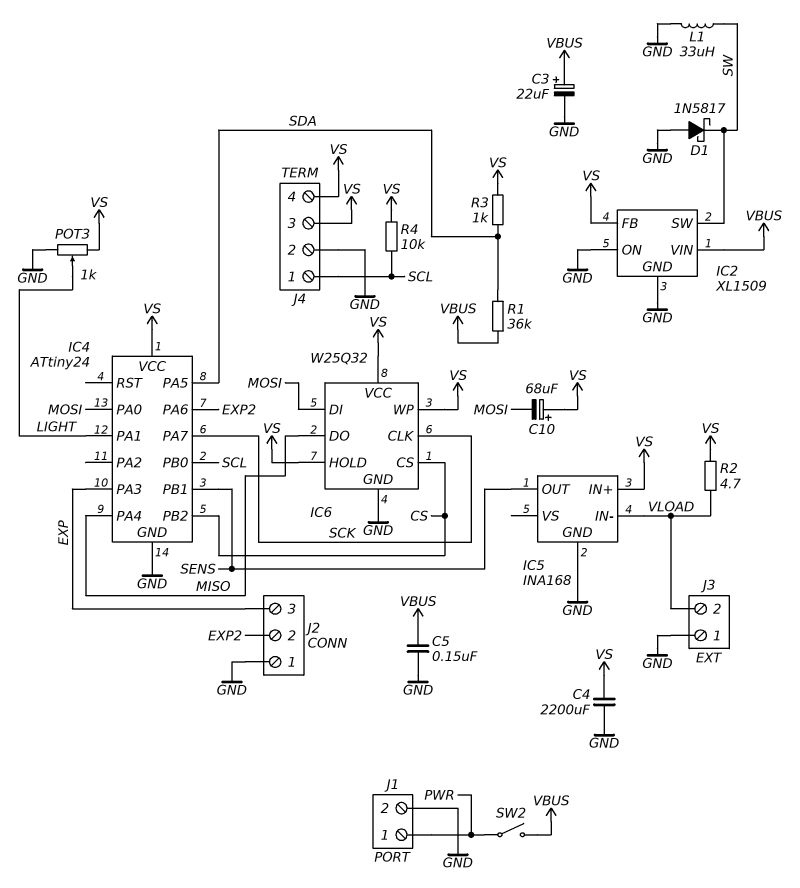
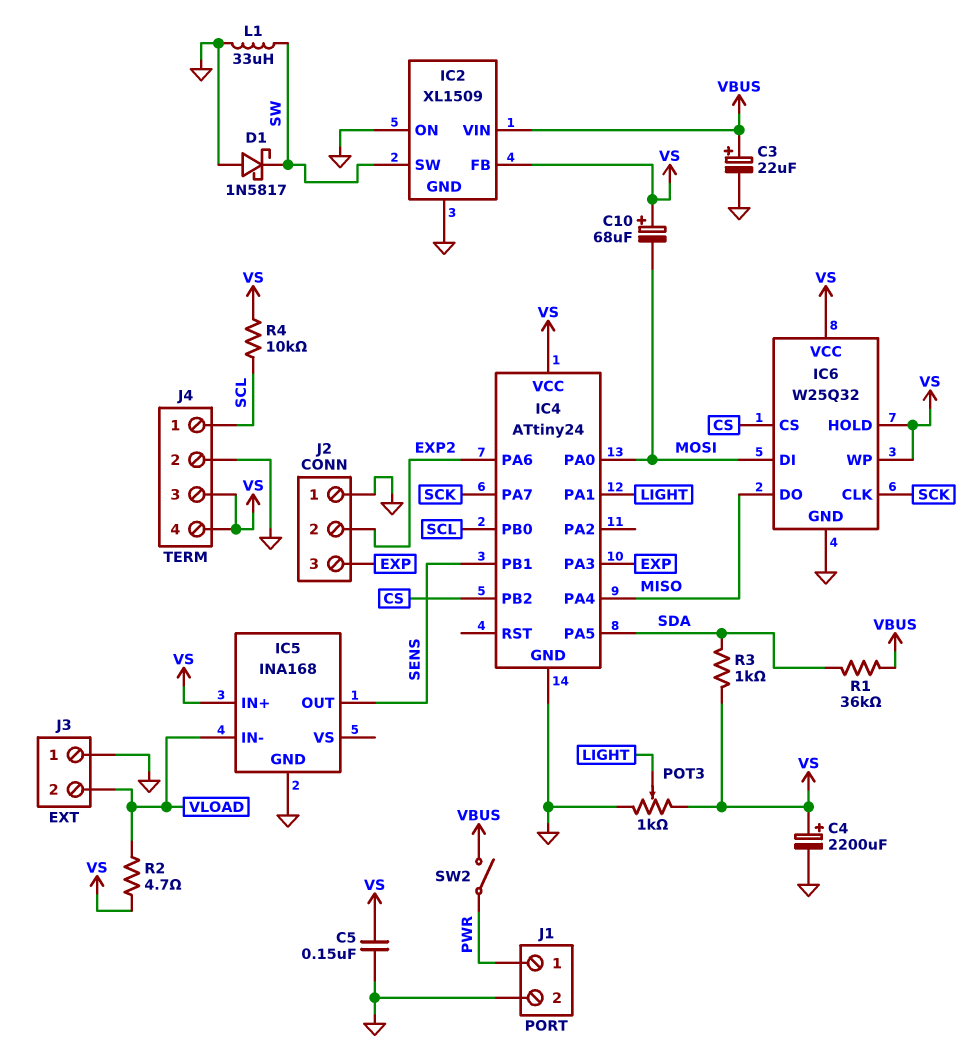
C4: 2200uF (GND, VS) -> 2200uF (plus VS, minus GND)
C5: 150nF (GND, VBUS) -> 150nF (GND, VS)

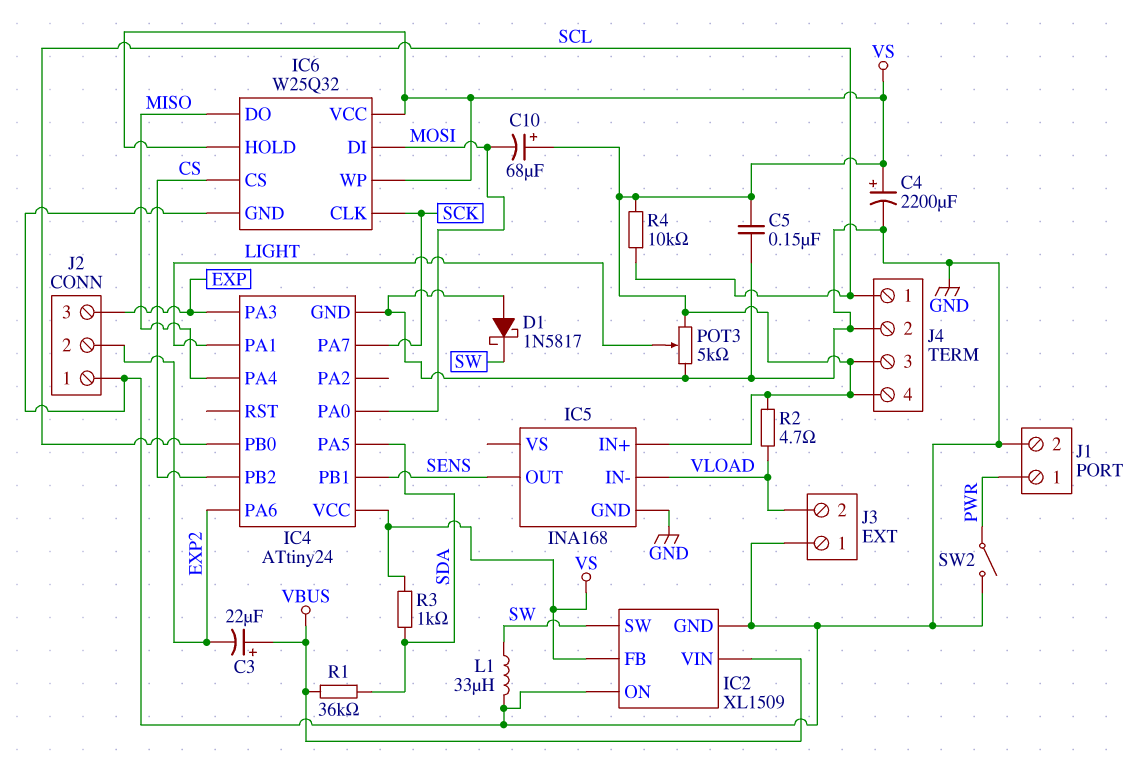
C3: 22uF (plus VBUS, minus GND) -> 22uF (plus VBUS, minus EXP2)
POT3: 1k (GND, VS, wiper LIGHT) -> 5k (GND, VS, wiper LIGHT)
SW2: switch (PWR, VBUS) -> switch (GND, PWR)

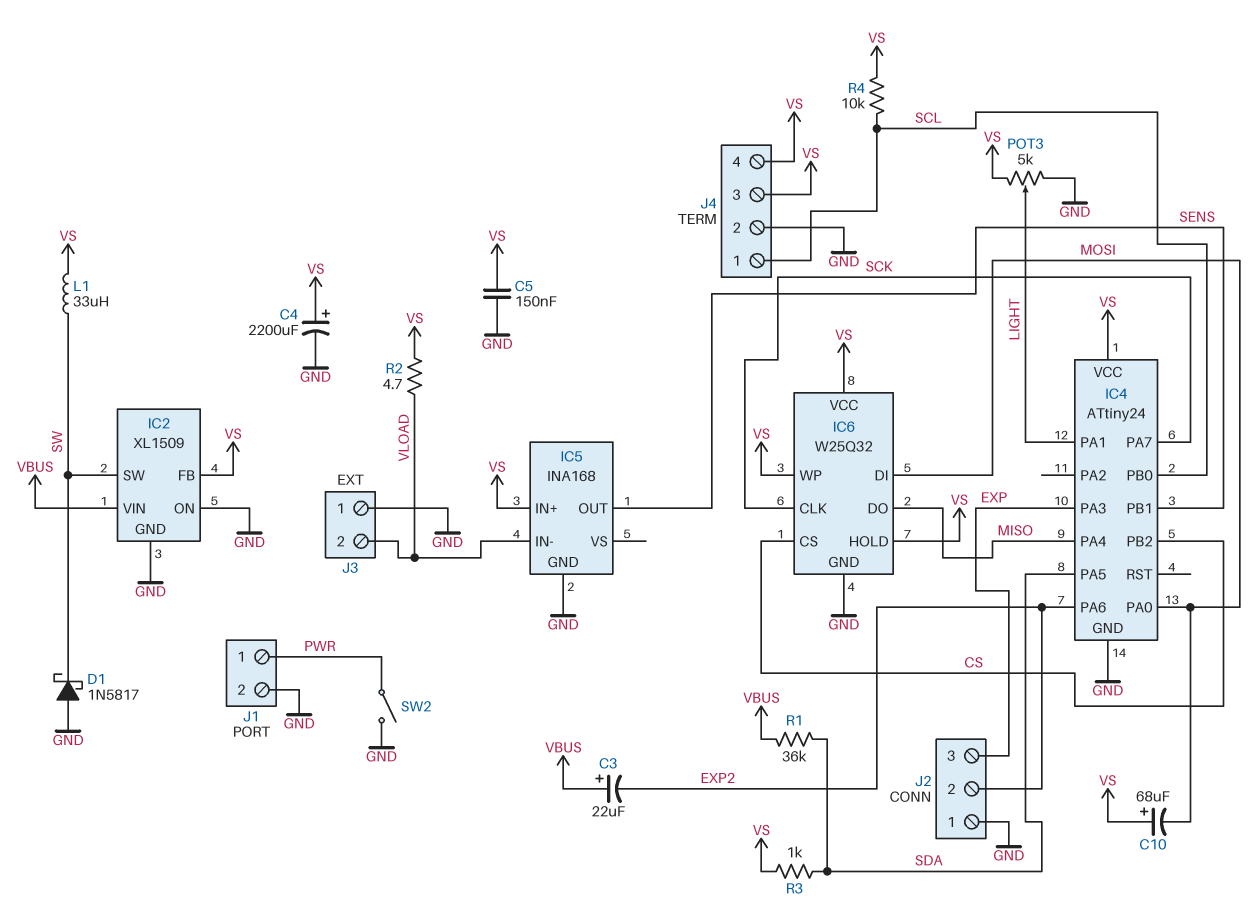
L1: 33uH (GND, SW) -> 33uH (SW, VS)

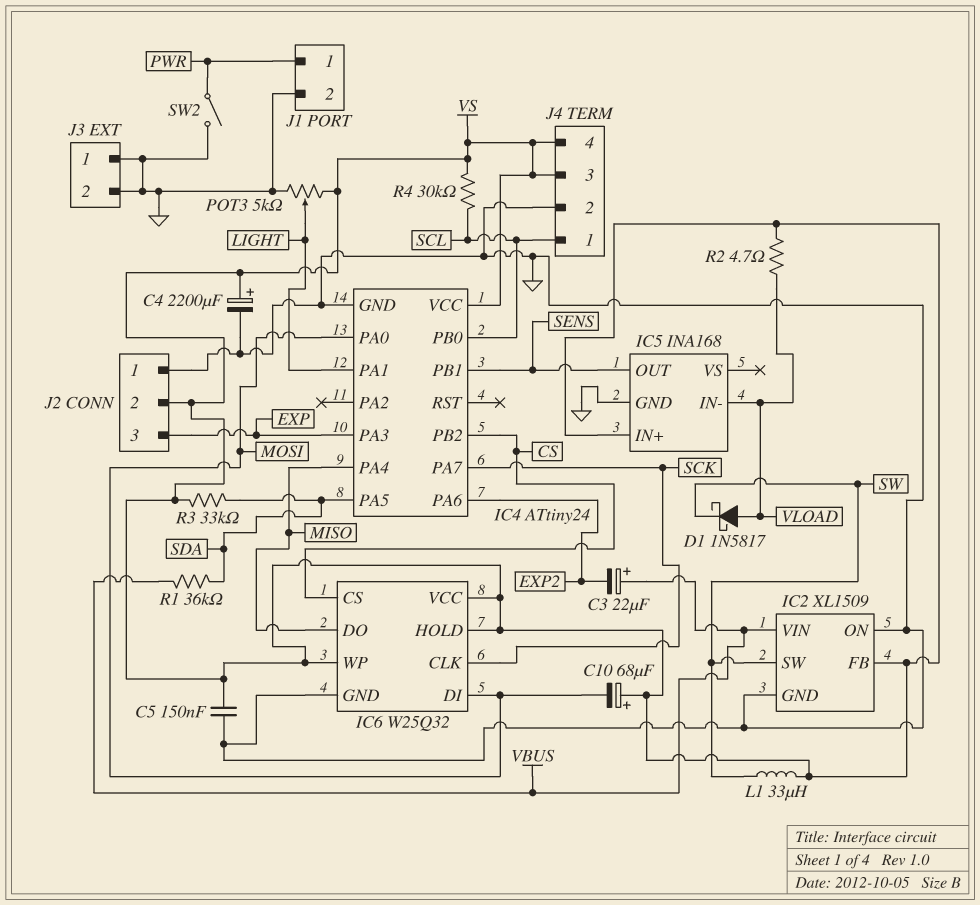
D1: schottky 1N5817 (A GND, K SW) -> schottky 1N5817 (A VLOAD, K SW)
J2 pin 2: EXP2 -> VS
J3 pin 2: VLOAD -> GND
R3: 1k (SDA, VS) -> 33k (SDA, VS)
R4: 10k (SCL, VS) -> 30k (SCL, VS)

